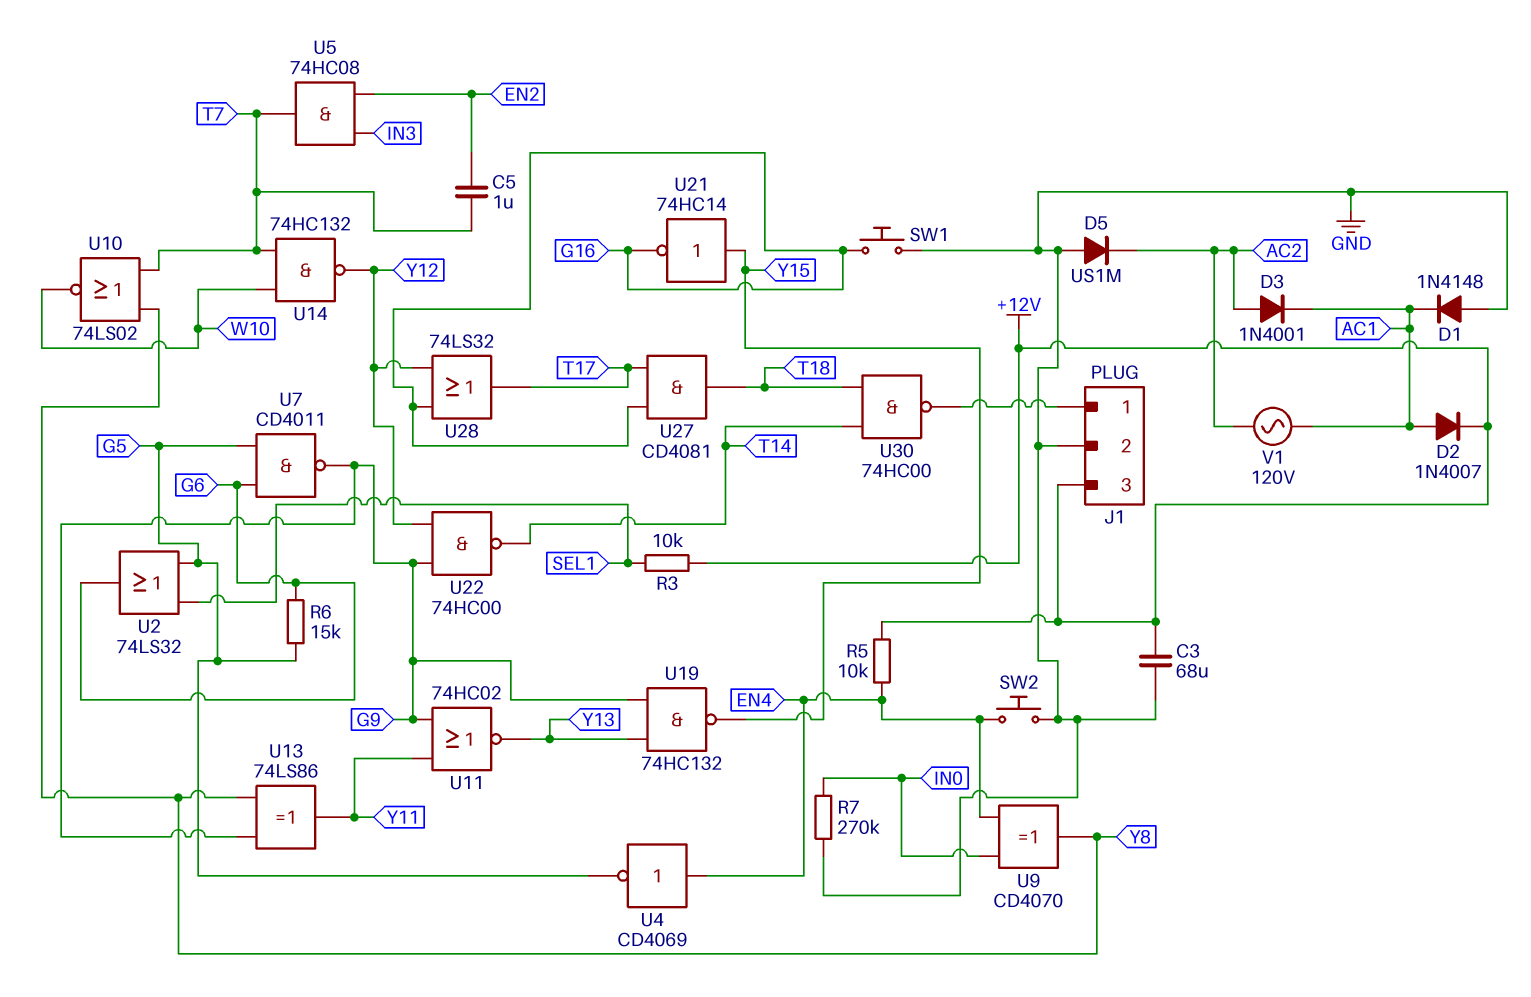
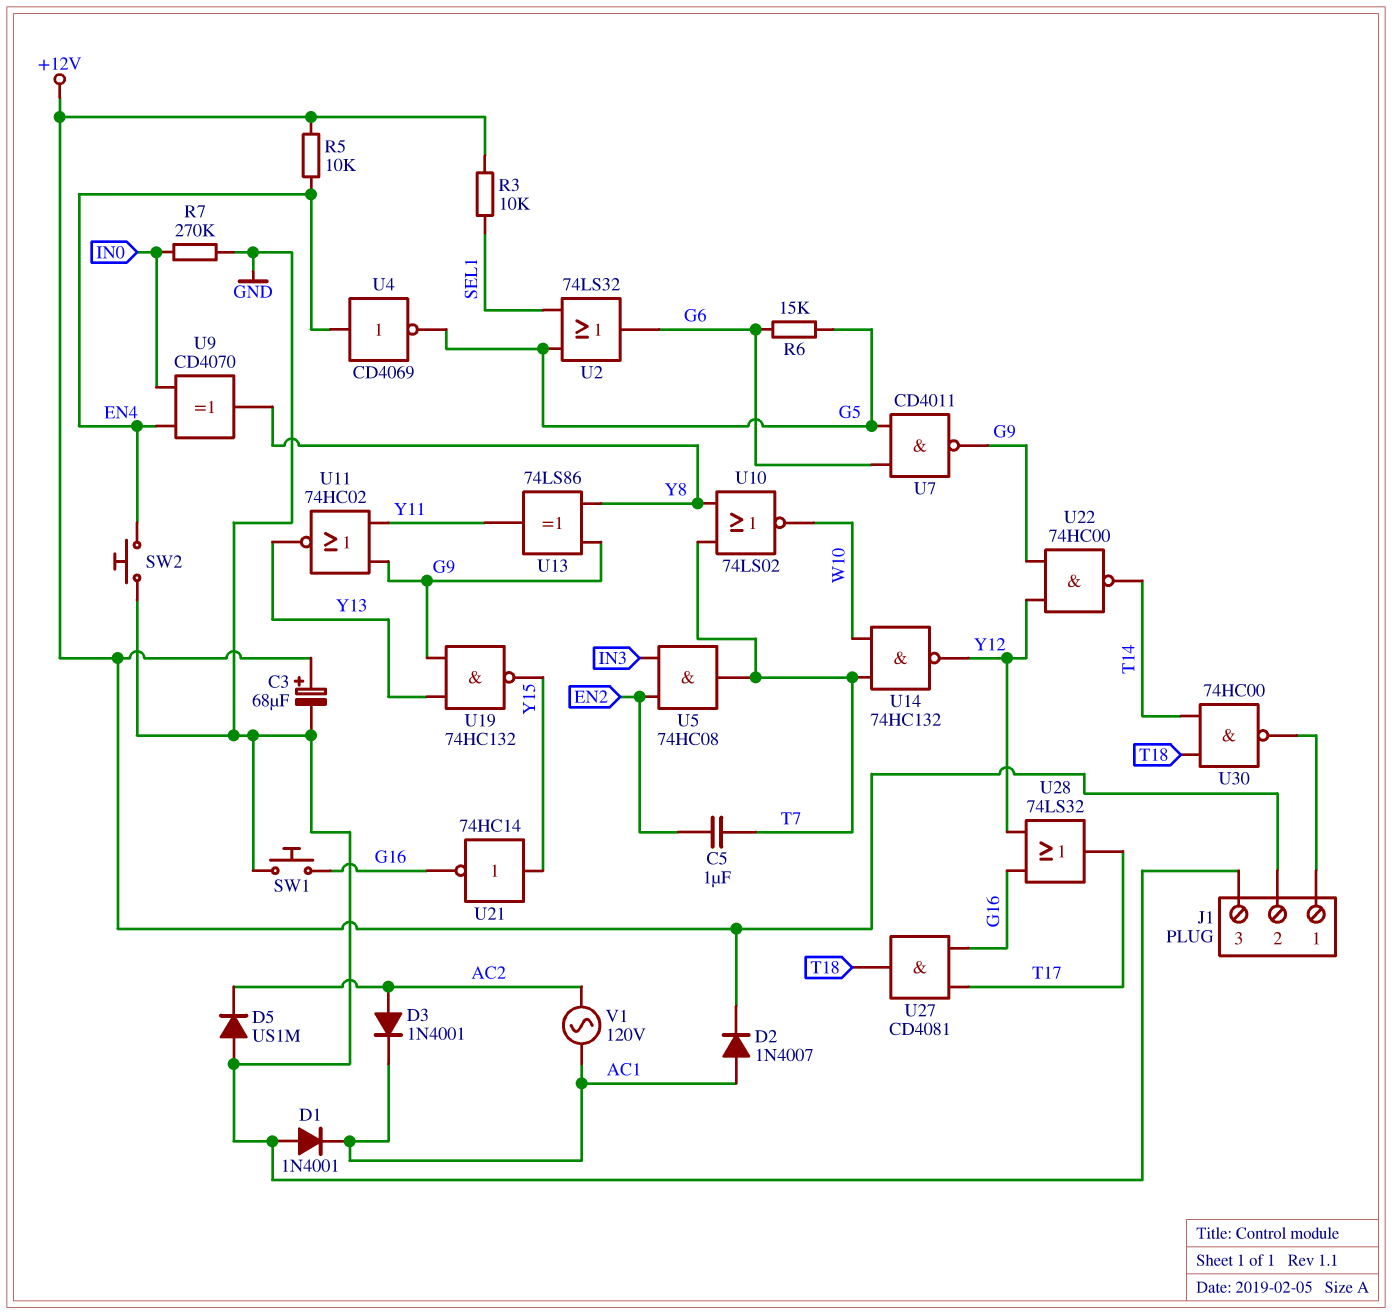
C3: 68uF (+12V, GND) -> 68uF (plus +12V, minus GND)
D1: diode 1N4148 (A GND, K AC1) -> diode 1N4001 (A GND, K AC1)
J1 pin 2: GND -> +12V
J1 pin 3: +12V -> GND

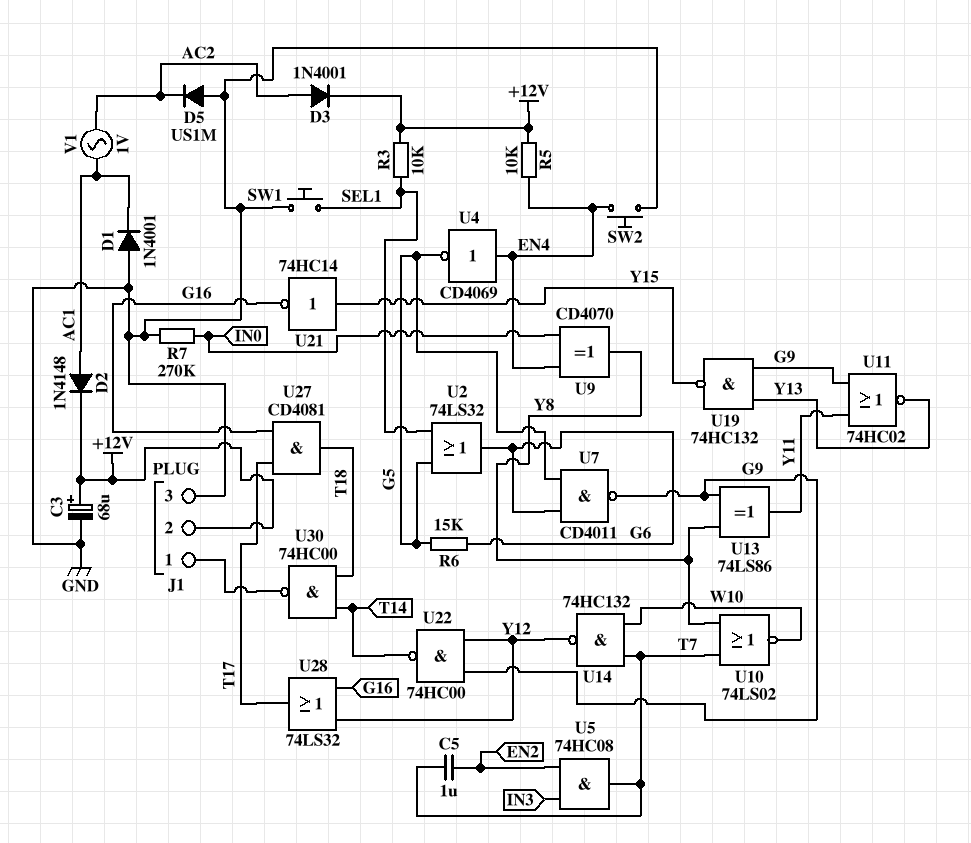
D2: diode 1N4007 (A AC1, K +12V) -> diode 1N4148 (A AC1, K +12V)
D3: diode 1N4001 (A AC2, K AC1) -> diode 1N4001 (A AC2, K +12V)
SW1: button (G16, GND) -> button (GND, SEL1)
V1: AC 120V (AC1, AC2) -> AC 1V (AC1, AC2)

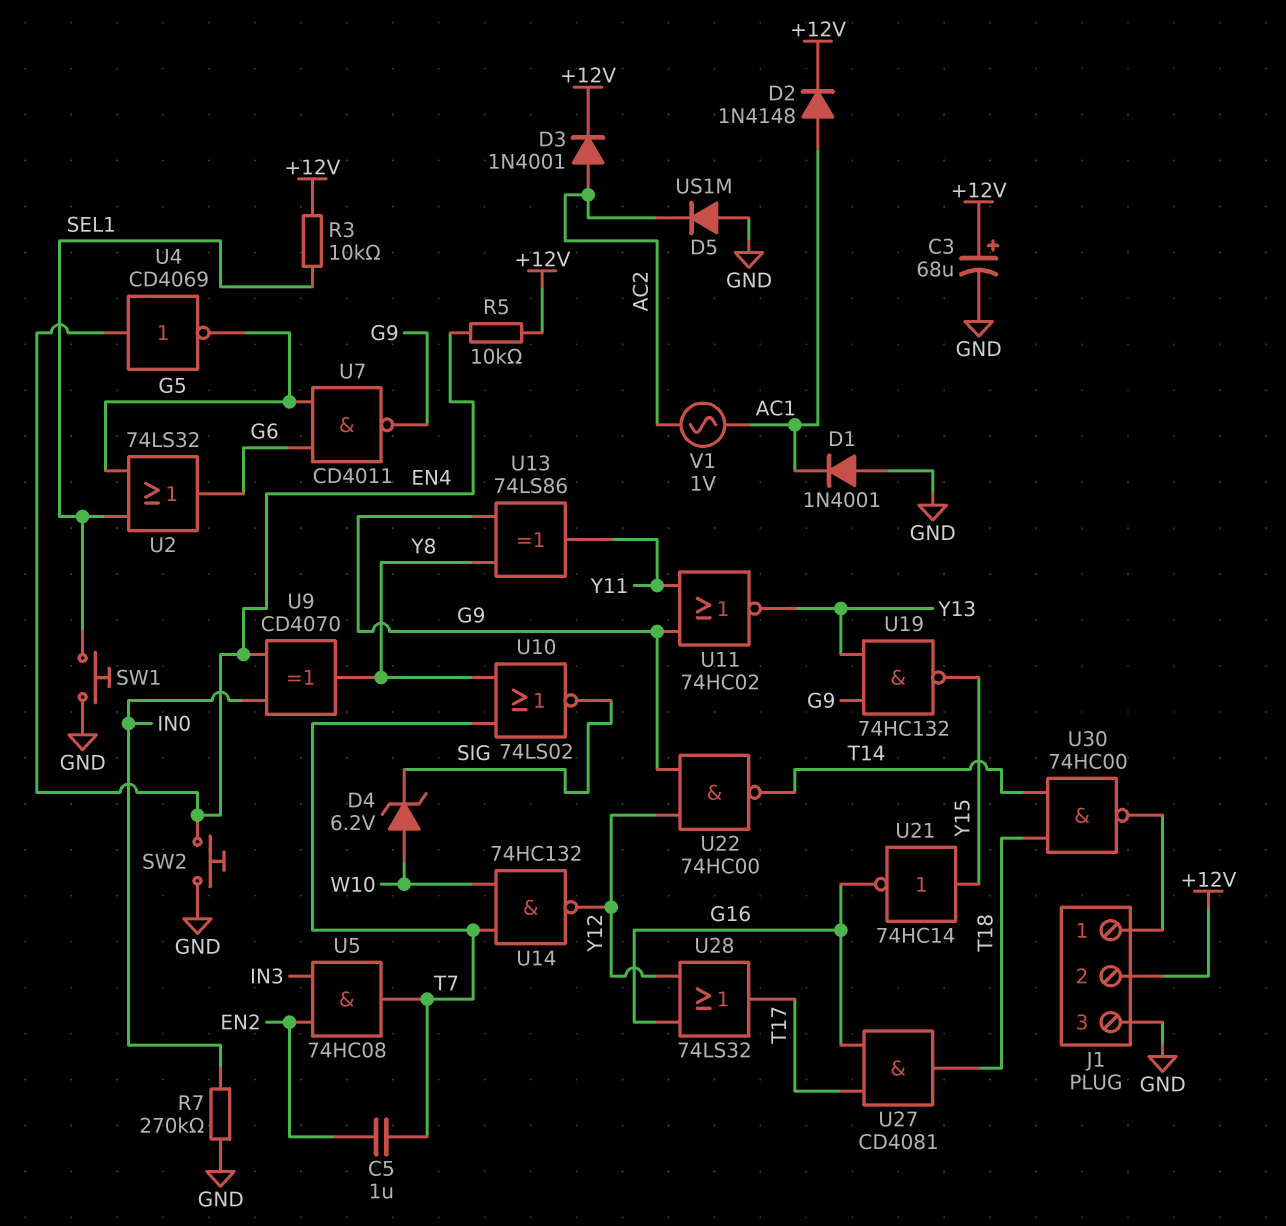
D4: none -> zener 6.2V (A W10, K SIG)
R6: 15k (G5, G6) -> none
U10: NOR 74LS02 (in T7, in Y8, out W10) -> NOR 74LS02 (in T7, in Y8, out SIG)

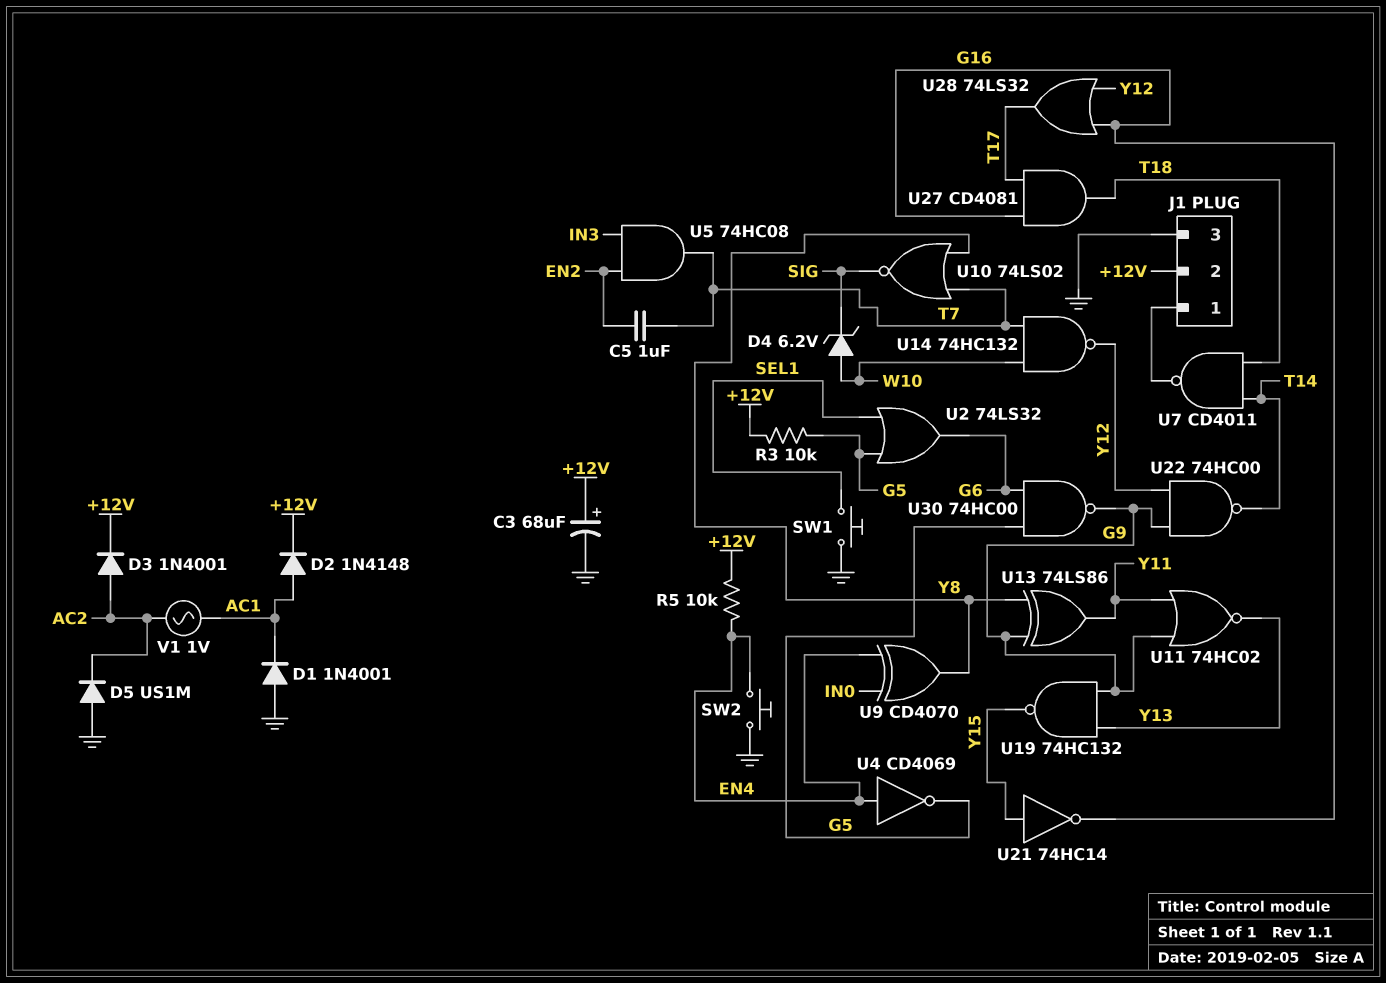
R3: 10k (+12V, SEL1) -> 10k (+12V, G5)
R7: 270k (GND, IN0) -> none
U7: NAND CD4011 (in G5, in G6, out G9) -> NAND CD4011 (in T14, in T18, out J1/1)
U30: NAND 74HC00 (in T14, in T18, out J1/1) -> NAND 74HC00 (in G5, in G6, out G9)

